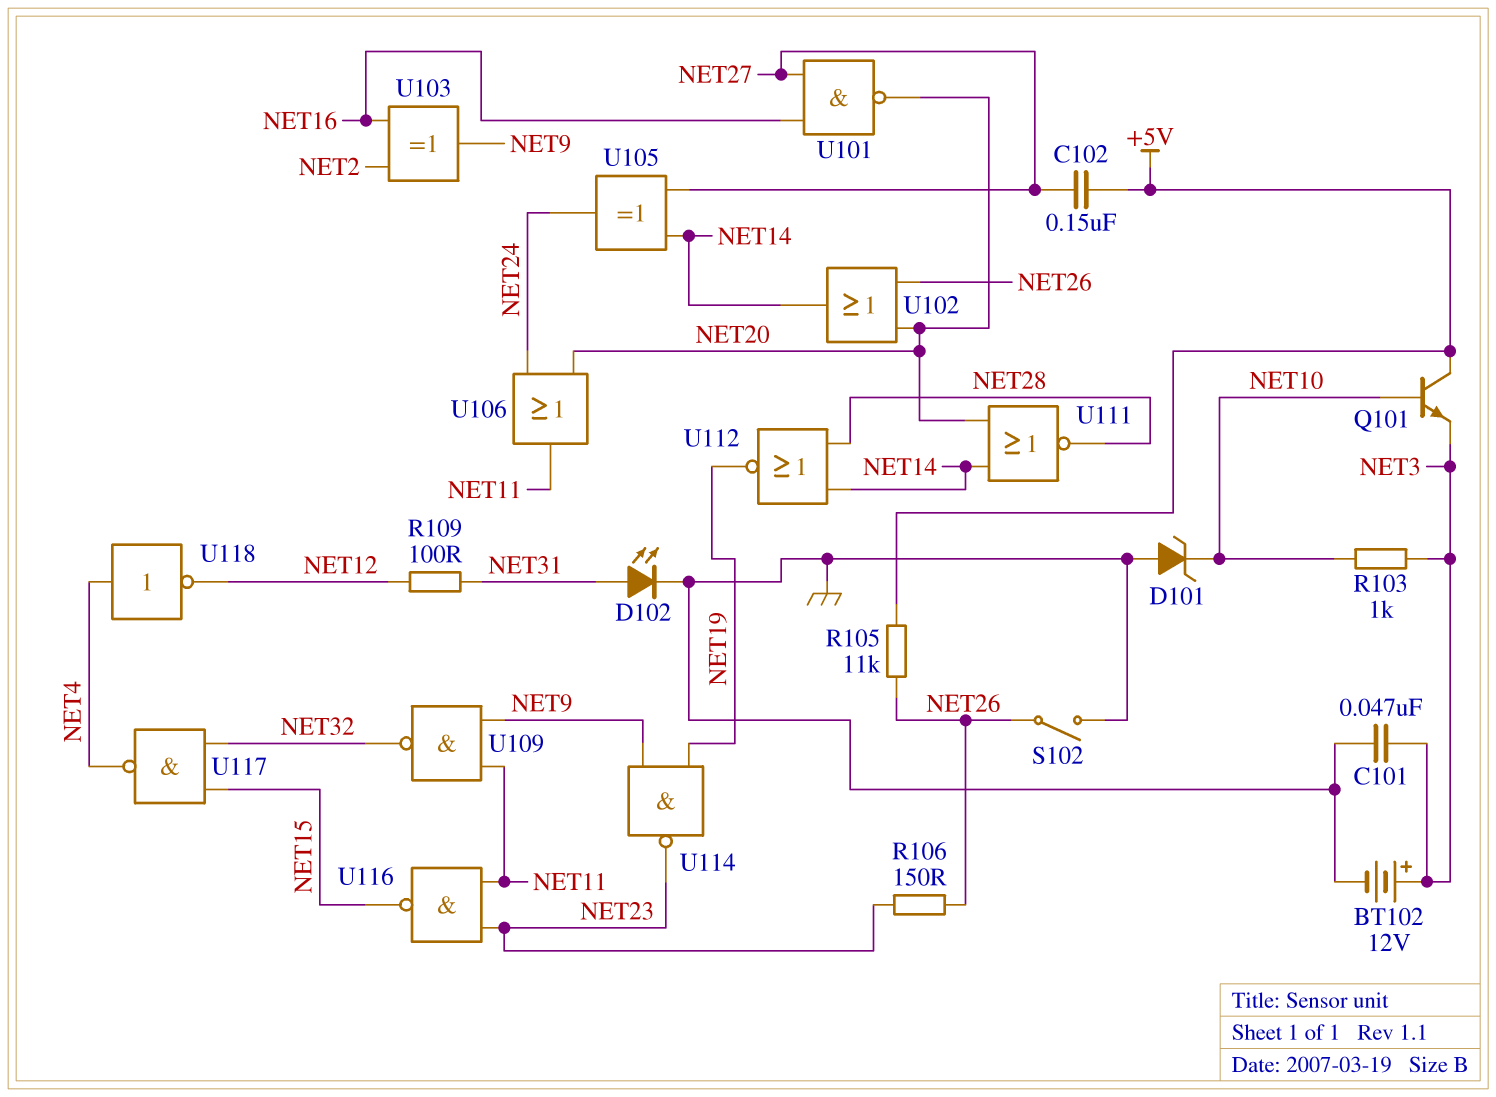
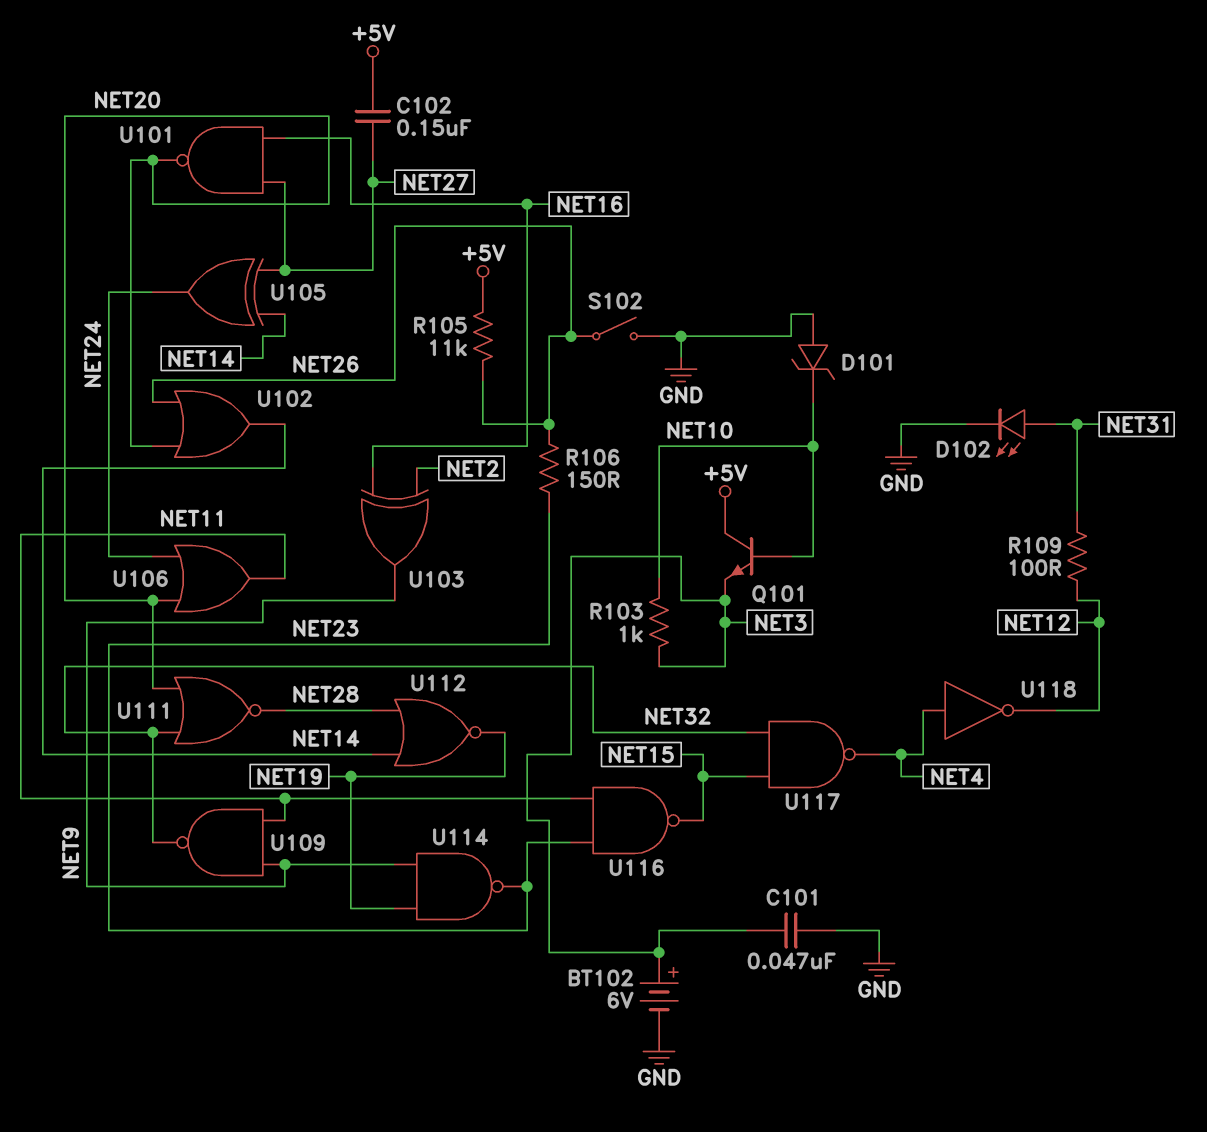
BT102: 12V (plus NET3, minus GND) -> 6V (plus NET3, minus GND)
U111: NOR (in NET14, in NET20, out NET28) -> NOR (in NET20, in NET32, out NET28)

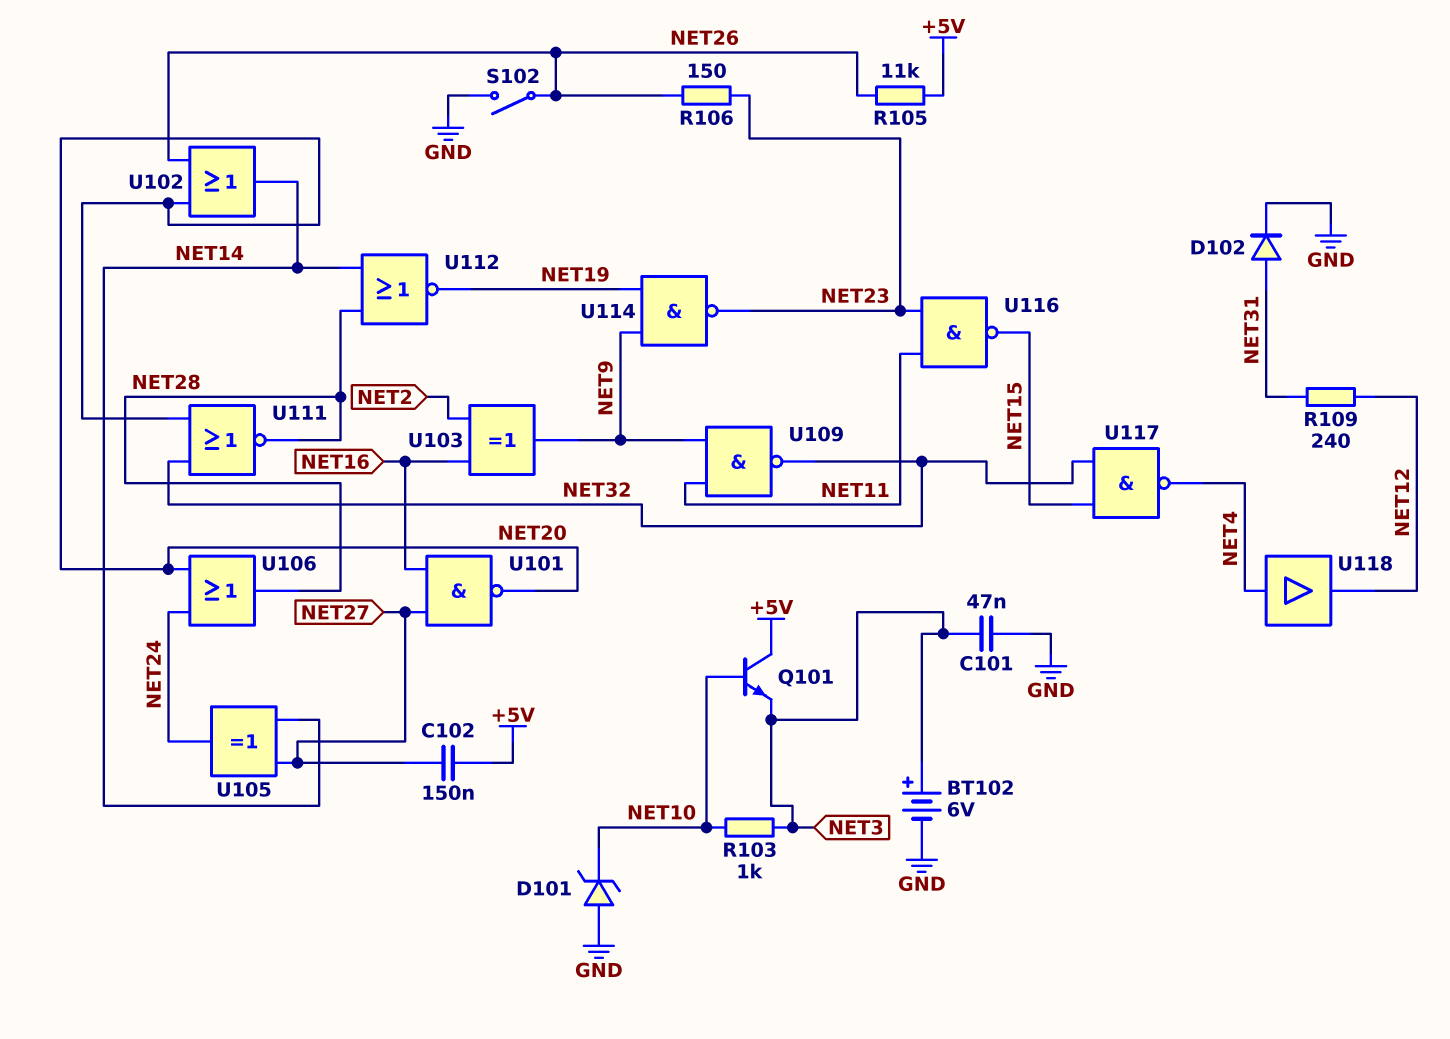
D102: LED (A NET31, K GND) -> diode (A NET31, K GND)
R109: 100 (NET12, NET31) -> 240 (NET12, NET31)
U106: OR (in NET20, in NET24, out NET11) -> OR (in NET20, in NET24, out NET28)
U118: NOT (in NET4, out NET12) -> buffer (in NET4, out NET12)

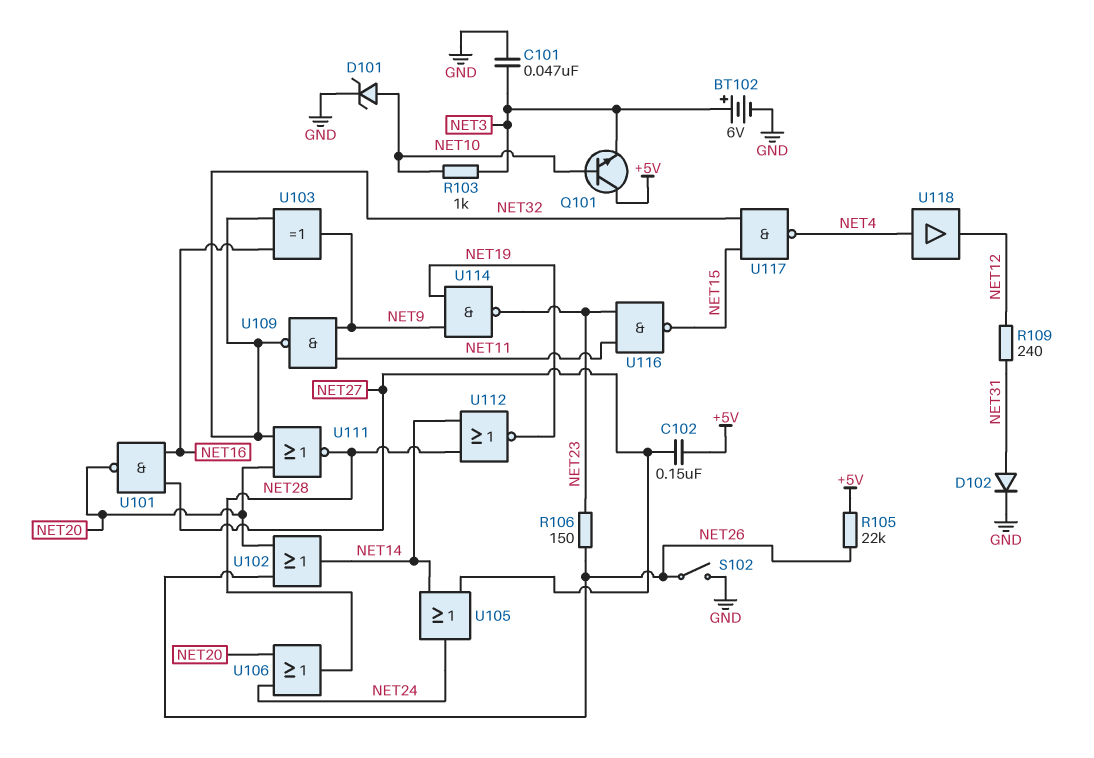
D101: zener (A GND, K NET10) -> zener (A NET10, K GND)
R105: 11k (+5V, NET26) -> 22k (+5V, NET26)
U103: XOR (in NET2, in NET16, out NET9) -> XOR (in NET16, in NET32, out NET9)
U105: XOR (in NET14, in NET27, out NET24) -> OR (in NET14, in NET27, out NET24)

